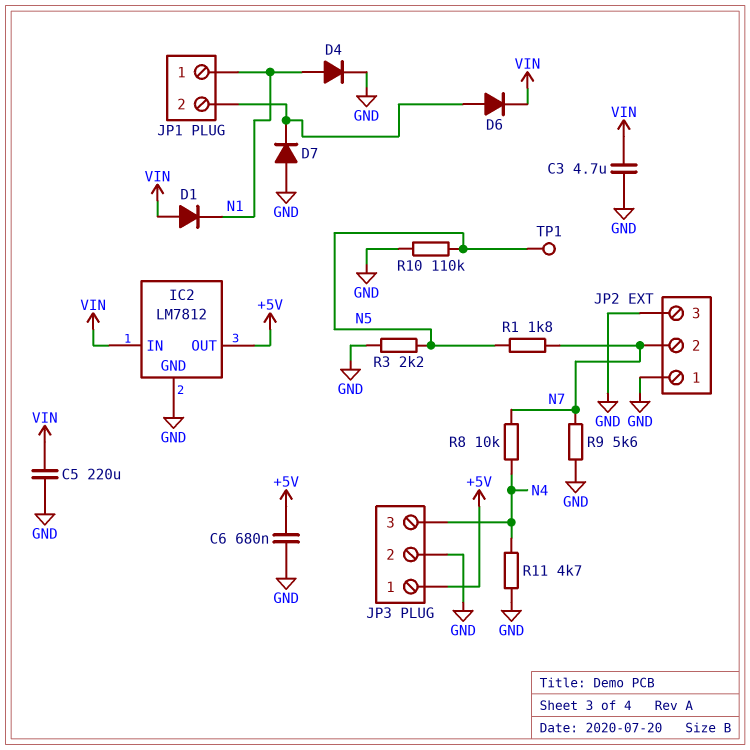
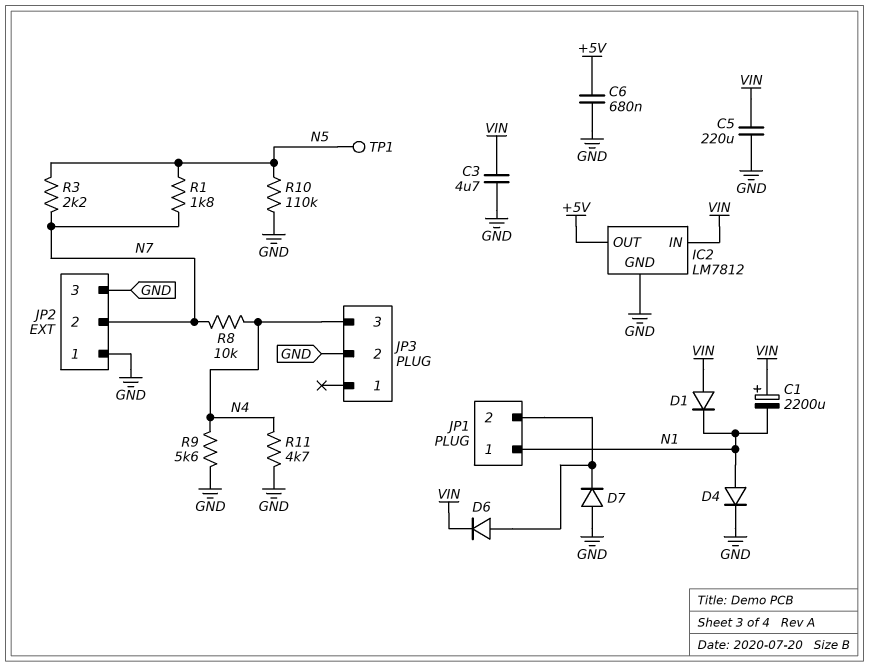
C1: none -> 2200uF (plus VIN, minus N1)
JP3 pin 1: +5V -> none
R3: 2.2k (GND, N5) -> 2.2k (N5, N7)
R9: 5.6k (GND, N7) -> 5.6k (GND, N4)

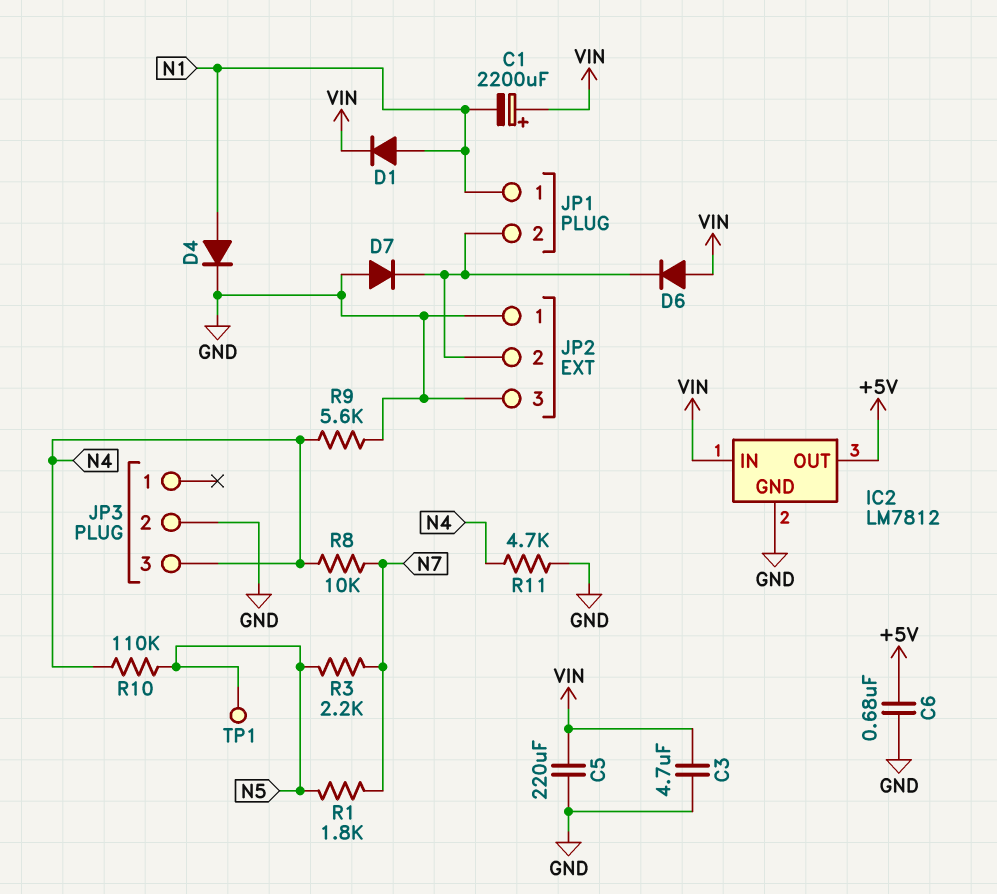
D1: diode (A VIN, K N1) -> diode (A N1, K VIN)
D6: diode (A JP1/2, K VIN) -> diode (A VIN, K JP1/2)
JP2 pin 2: N7 -> JP1/2
R10: 110k (GND, N5) -> 110k (N4, N5)

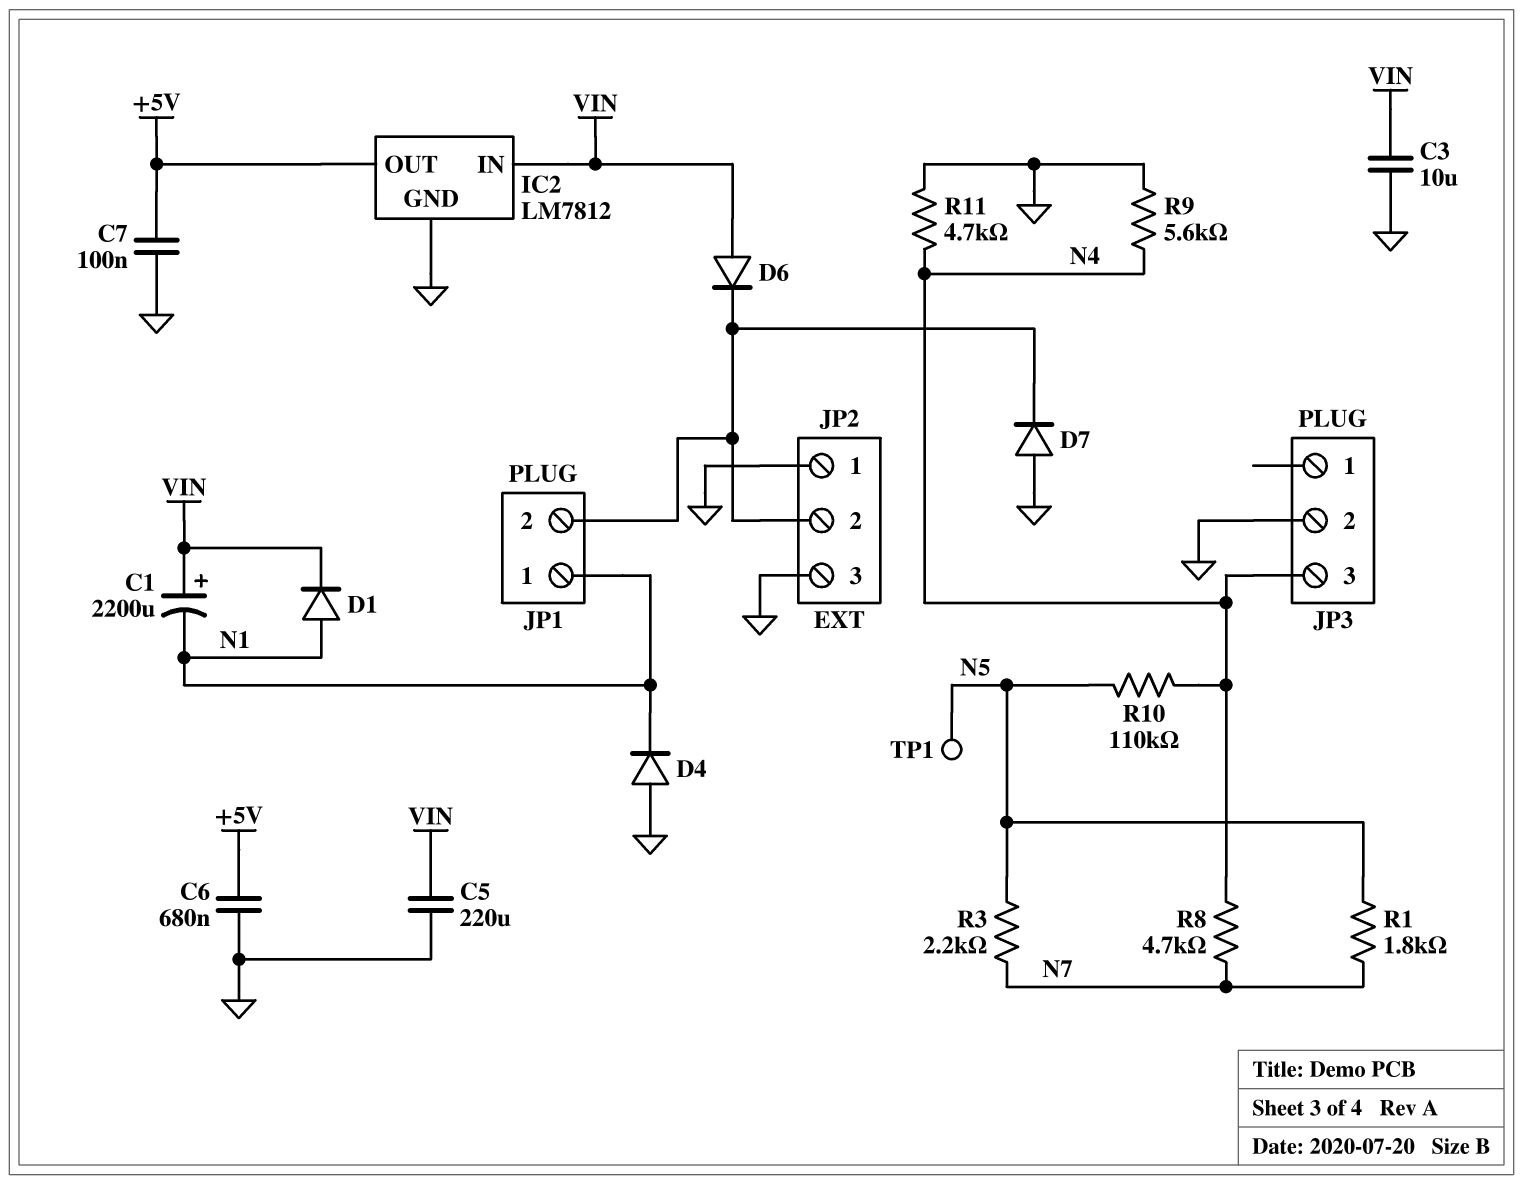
C3: 4.7uF (GND, VIN) -> 10uF (GND, VIN)
C7: none -> 100nF (+5V, GND)
D4: diode (A N1, K GND) -> diode (A GND, K N1)
R8: 10k (N4, N7) -> 4.7k (N4, N7)

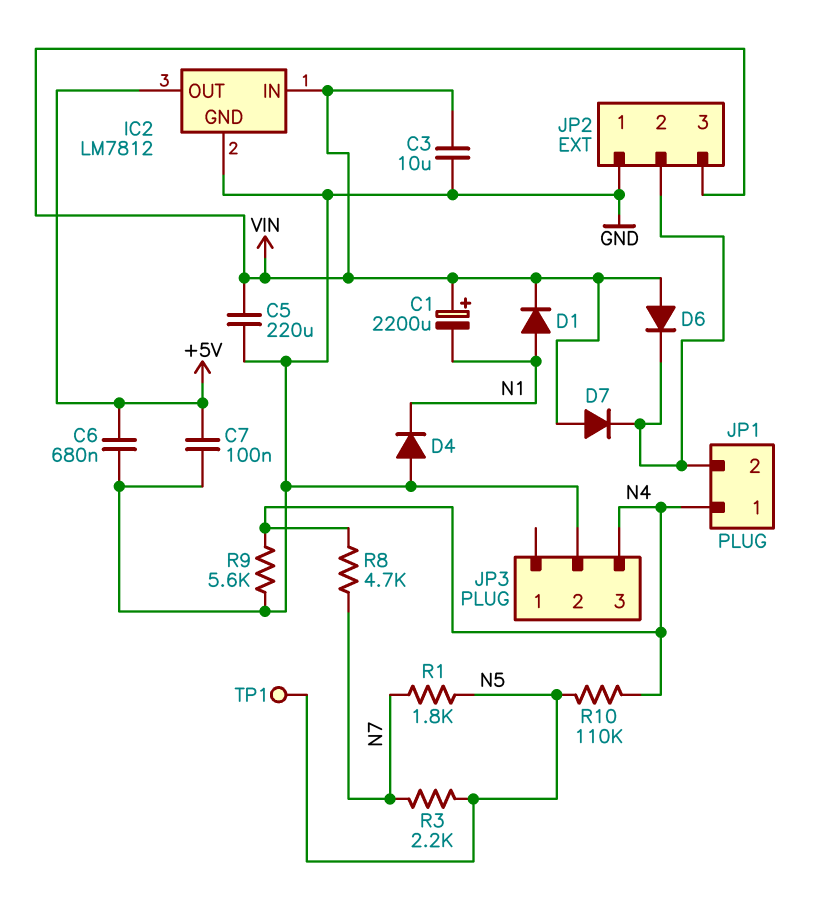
D7: diode (A GND, K JP1/2) -> diode (A VIN, K JP1/2)
JP1 pin 1: N1 -> N4
JP2 pin 3: GND -> VIN
R11: 4.7k (GND, N4) -> none

